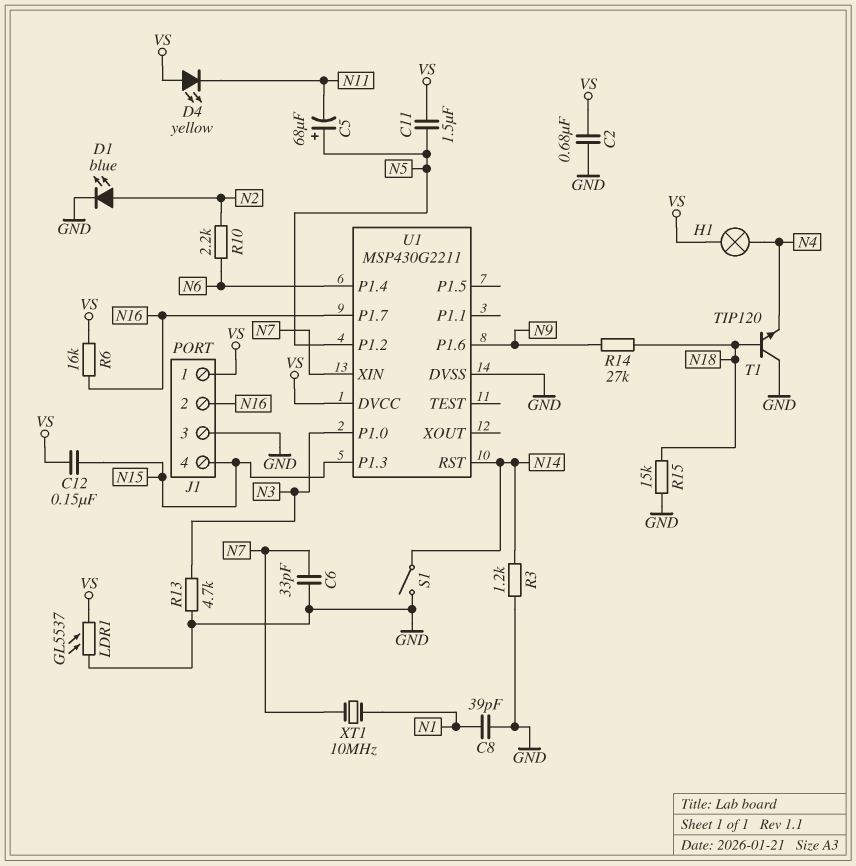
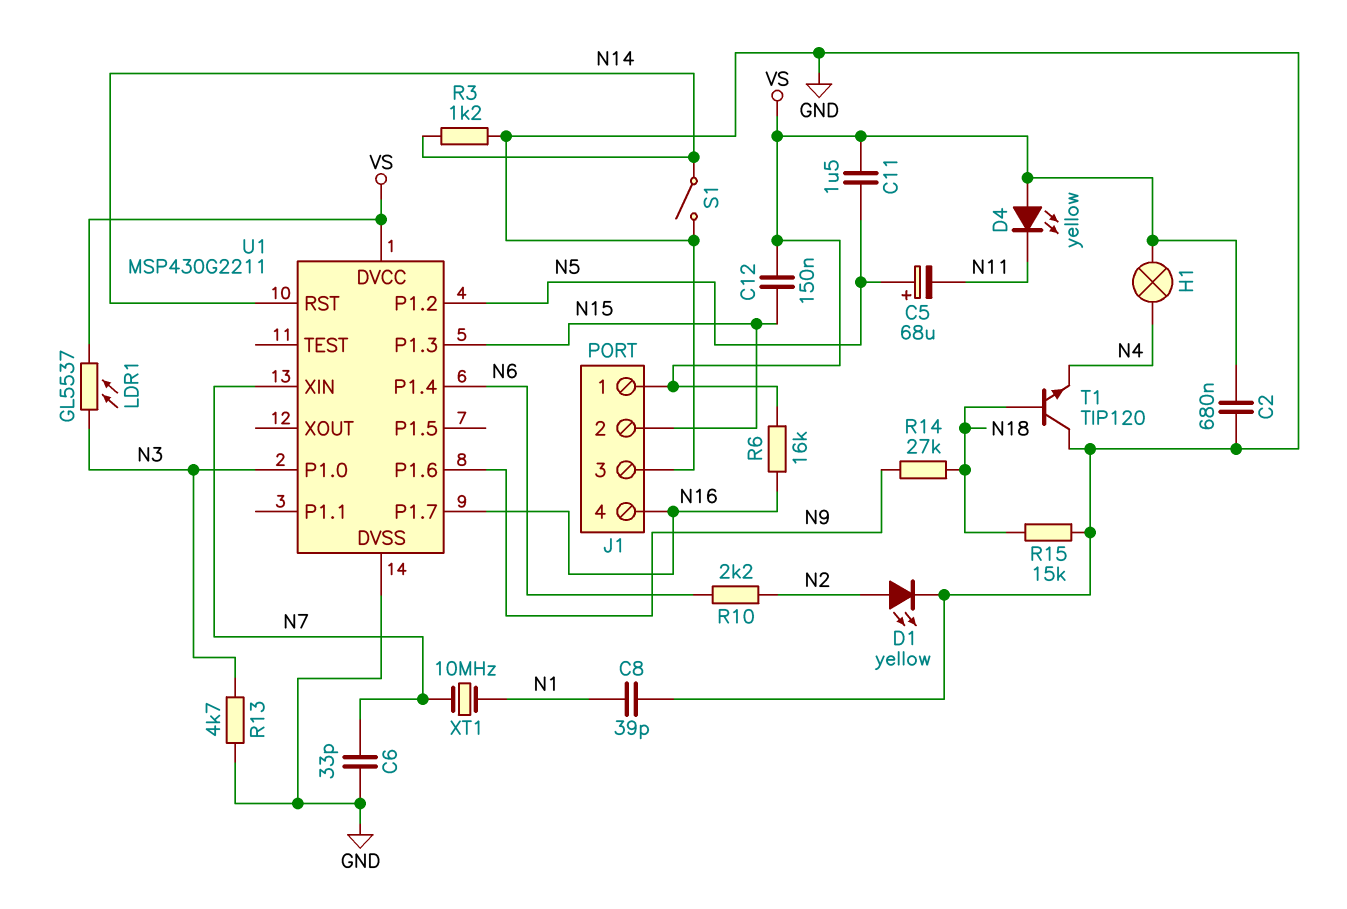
D1: LED blue (A N2, K GND) -> LED yellow (A N2, K GND)
J1 pin 2: N16 -> N15
J1 pin 4: N15 -> N16
LDR1: GL5537 (GND, VS) -> GL5537 (N3, VS)

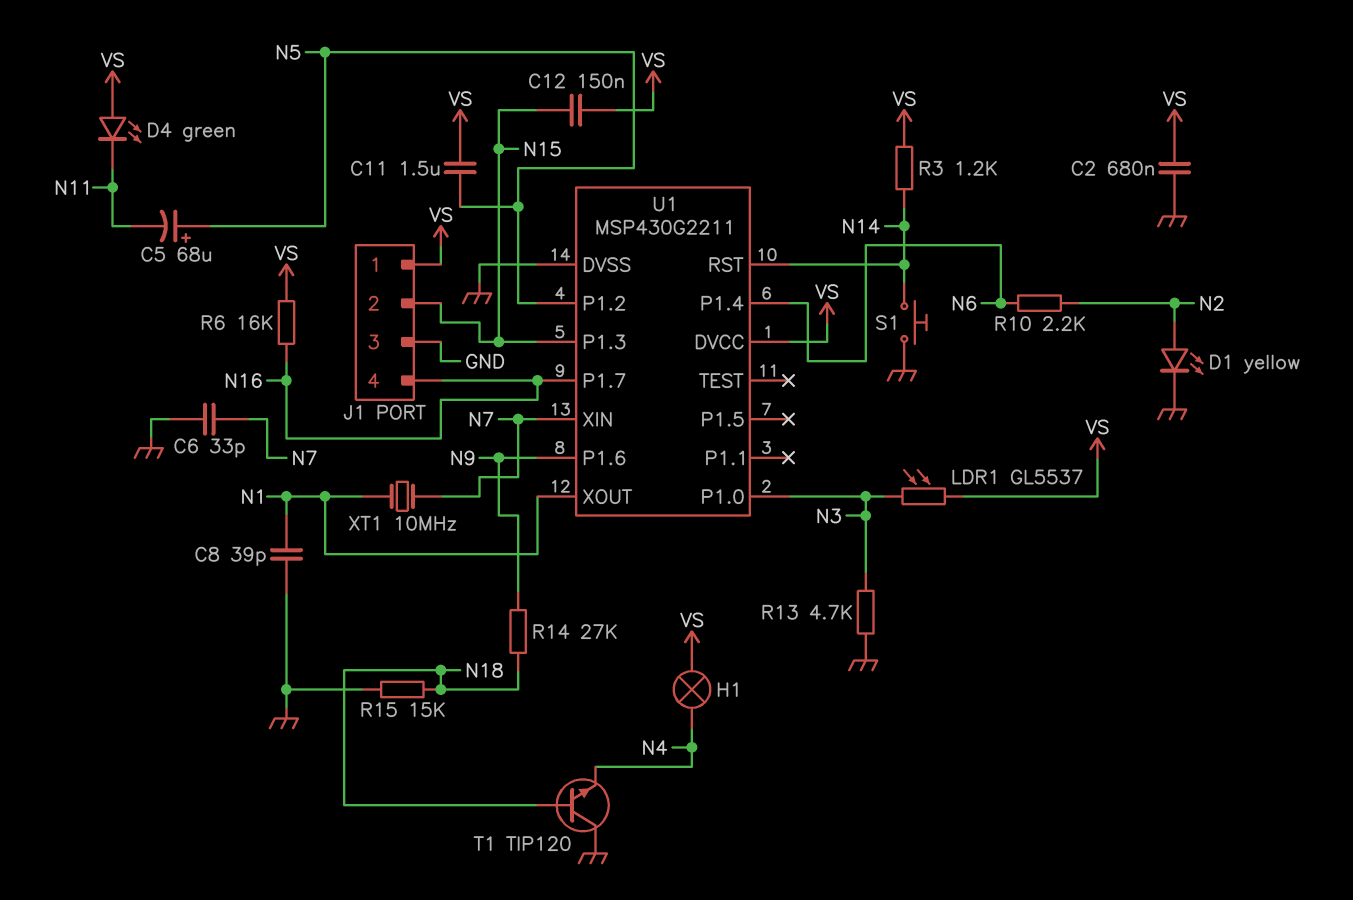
D4: LED yellow (A VS, K N11) -> LED green (A VS, K N11)
R3: 1.2k (GND, N14) -> 1.2k (N14, VS)
S1: switch (GND, N14) -> button (GND, N14)
U1 pin XOUT: none -> N1

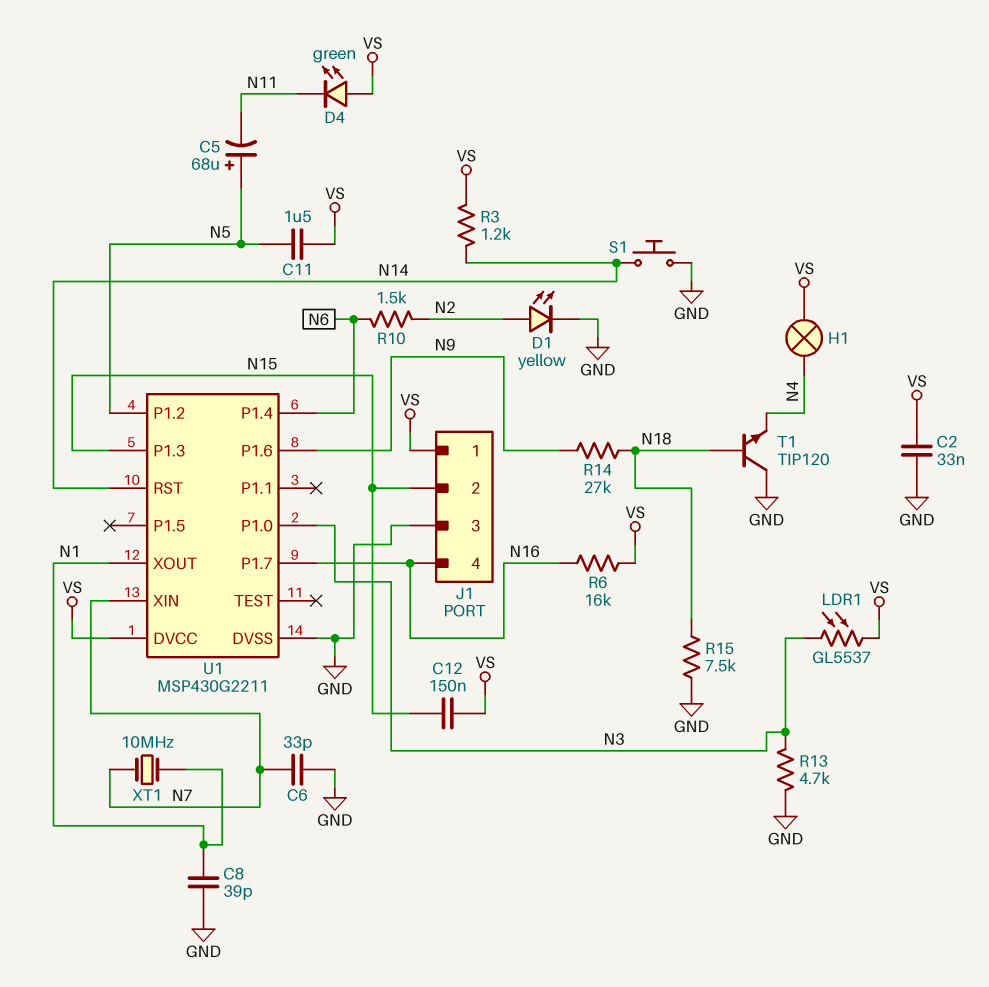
C2: 680nF (GND, VS) -> 33nF (GND, VS)
R10: 2.2k (N2, N6) -> 1.5k (N2, N6)
R15: 15k (GND, N18) -> 7.5k (GND, N18)

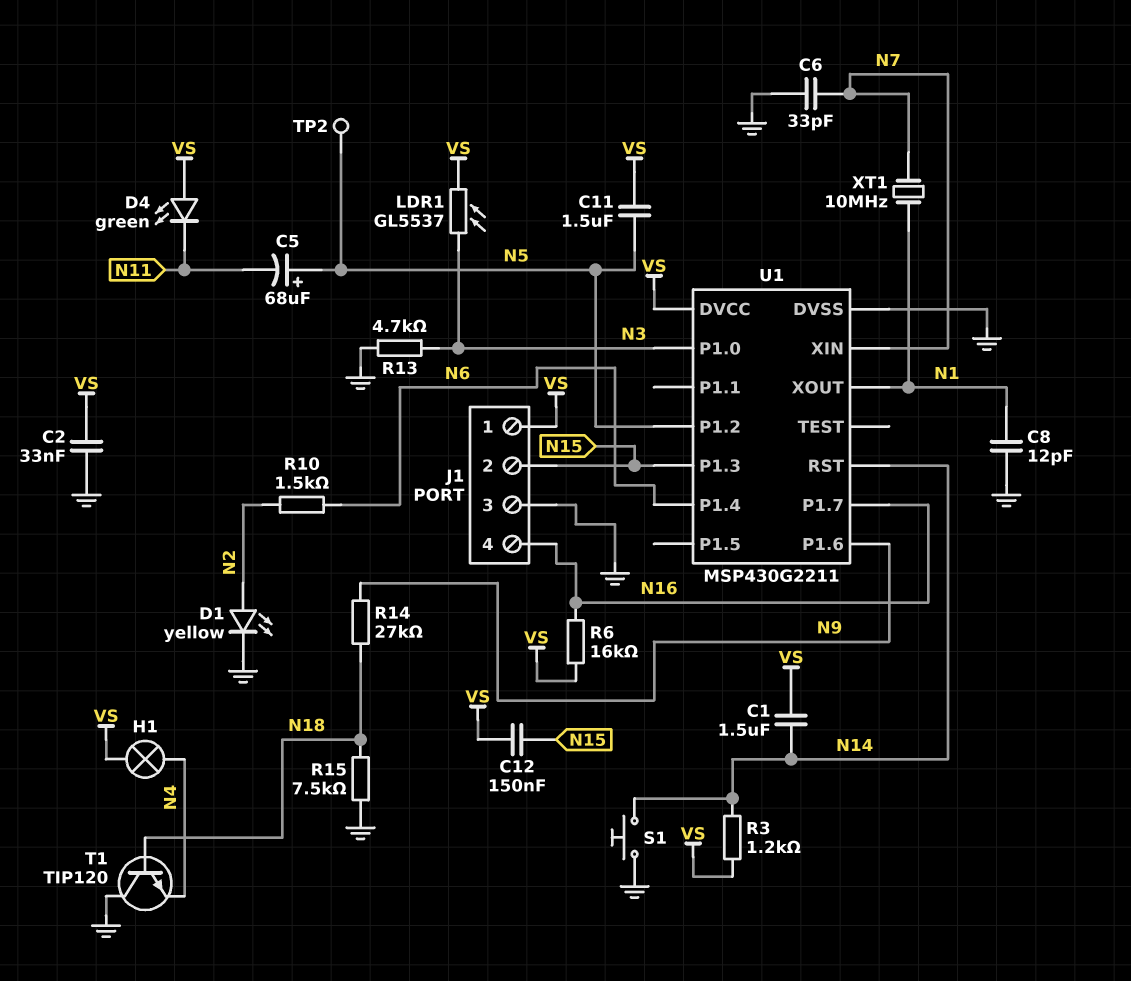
C1: none -> 1.5uF (N14, VS)
C8: 39pF (GND, N1) -> 12pF (GND, N1)
TP2: none -> test point (N5)

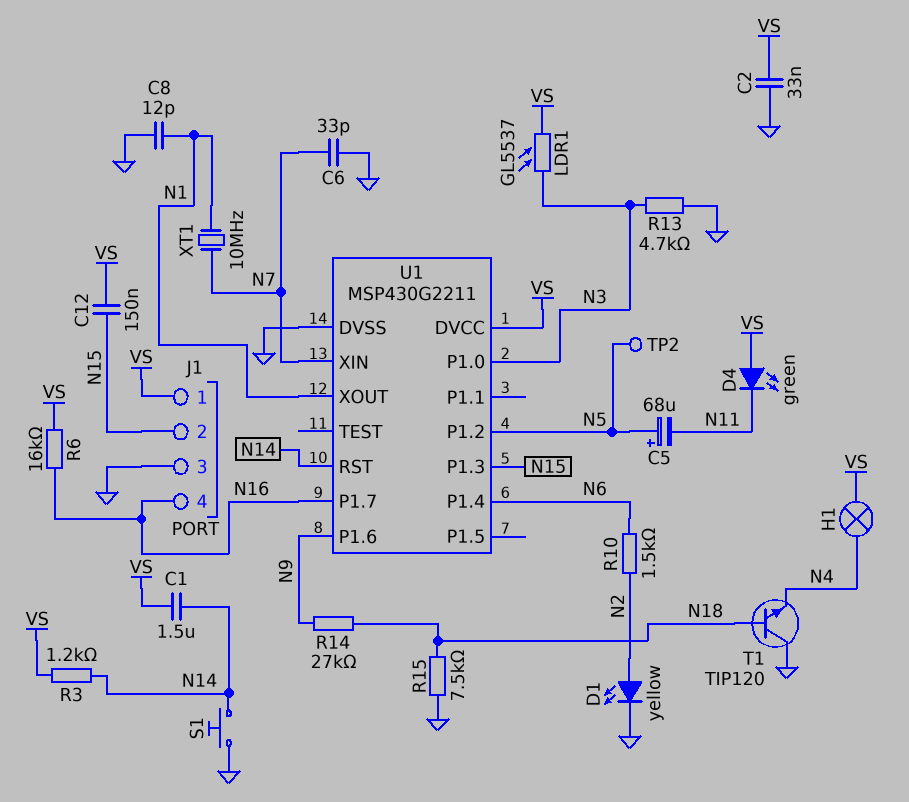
C11: 1.5uF (N5, VS) -> none

